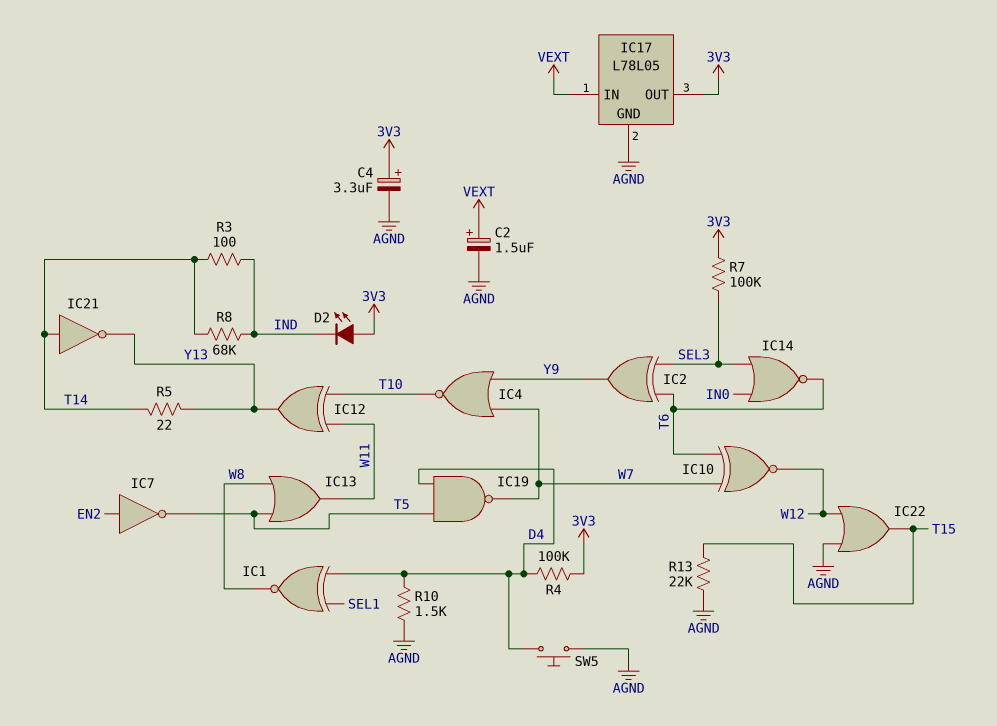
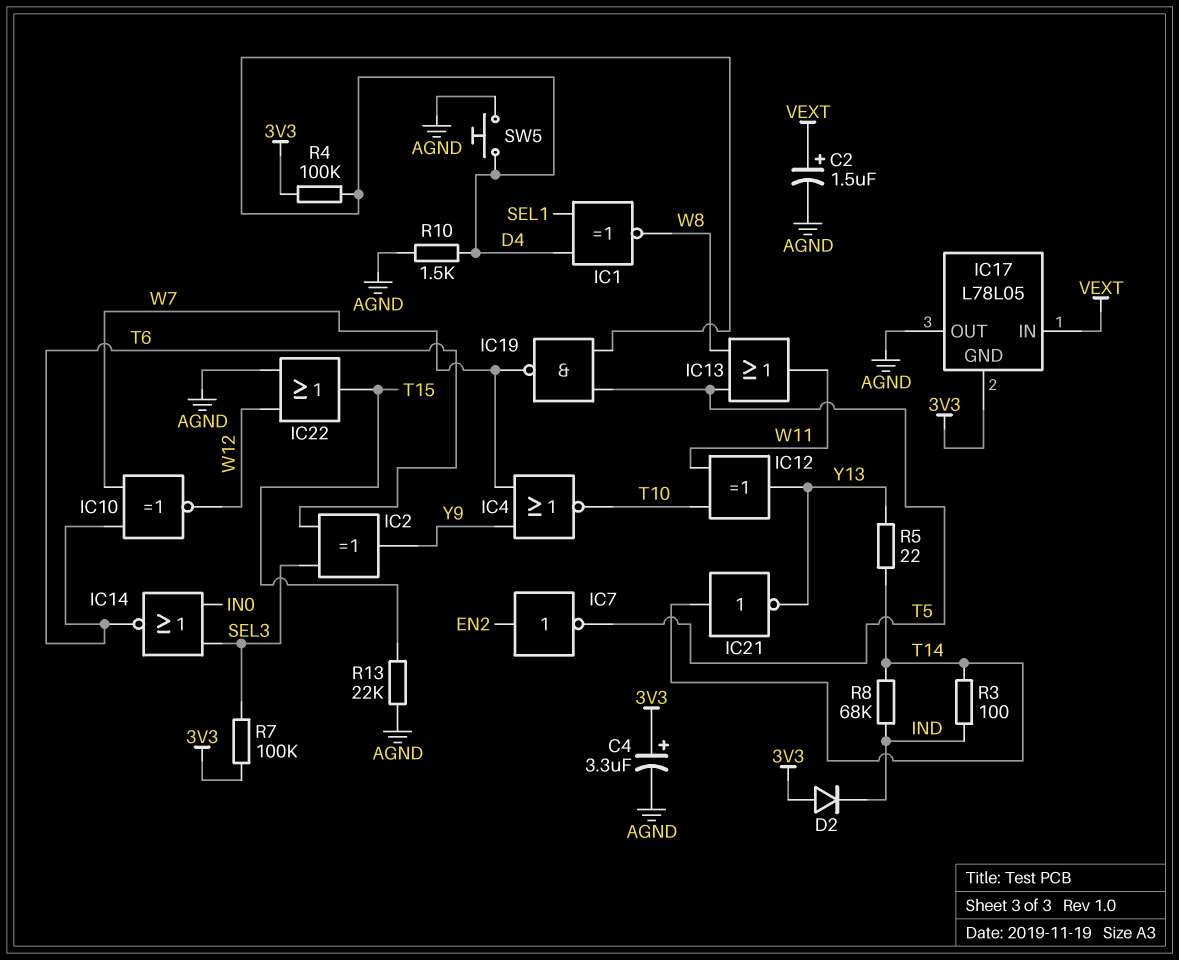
D2: LED (A 3V3, K IND) -> diode (A 3V3, K IND)
IC17 pin GND: AGND -> 3V3
IC17 pin OUT: 3V3 -> AGND

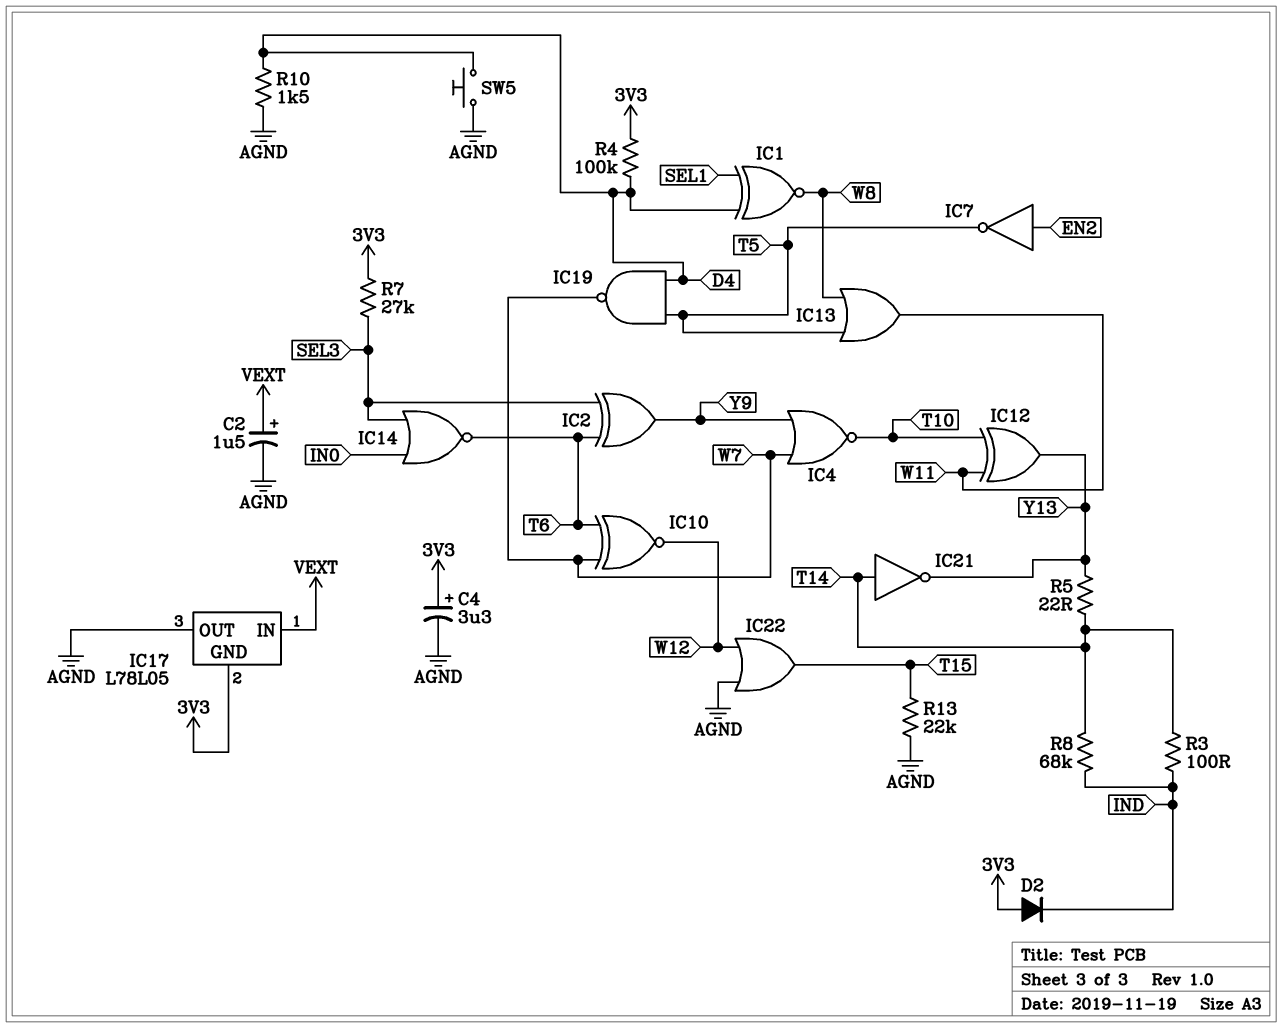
R7: 100k (3V3, SEL3) -> 27k (3V3, SEL3)

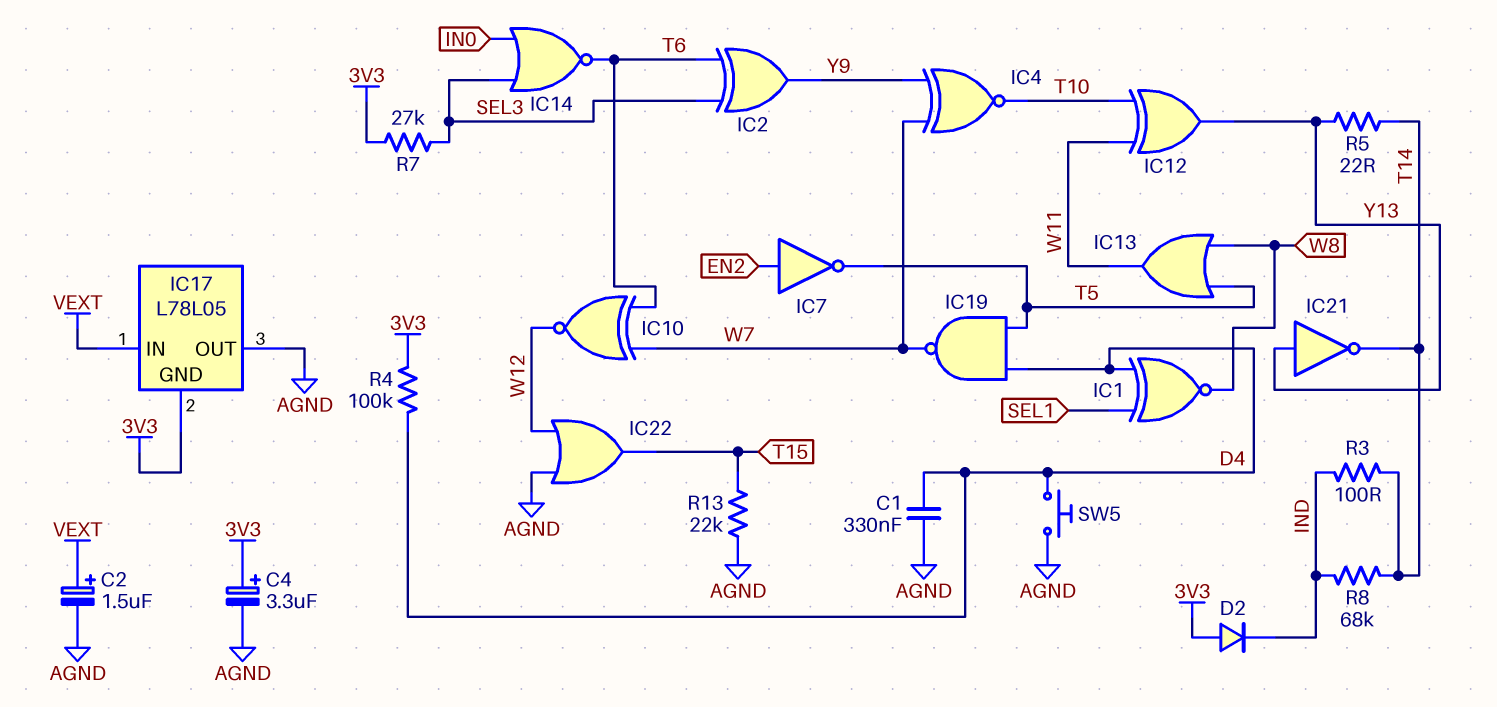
C1: none -> 330nF (AGND, D4)
IC4: NOR (in W7, in Y9, out T10) -> XNOR (in W7, in Y9, out T10)
IC21: NOT (in T14, out Y13) -> NOT (in Y13, out T14)
R10: 1.5k (AGND, D4) -> none

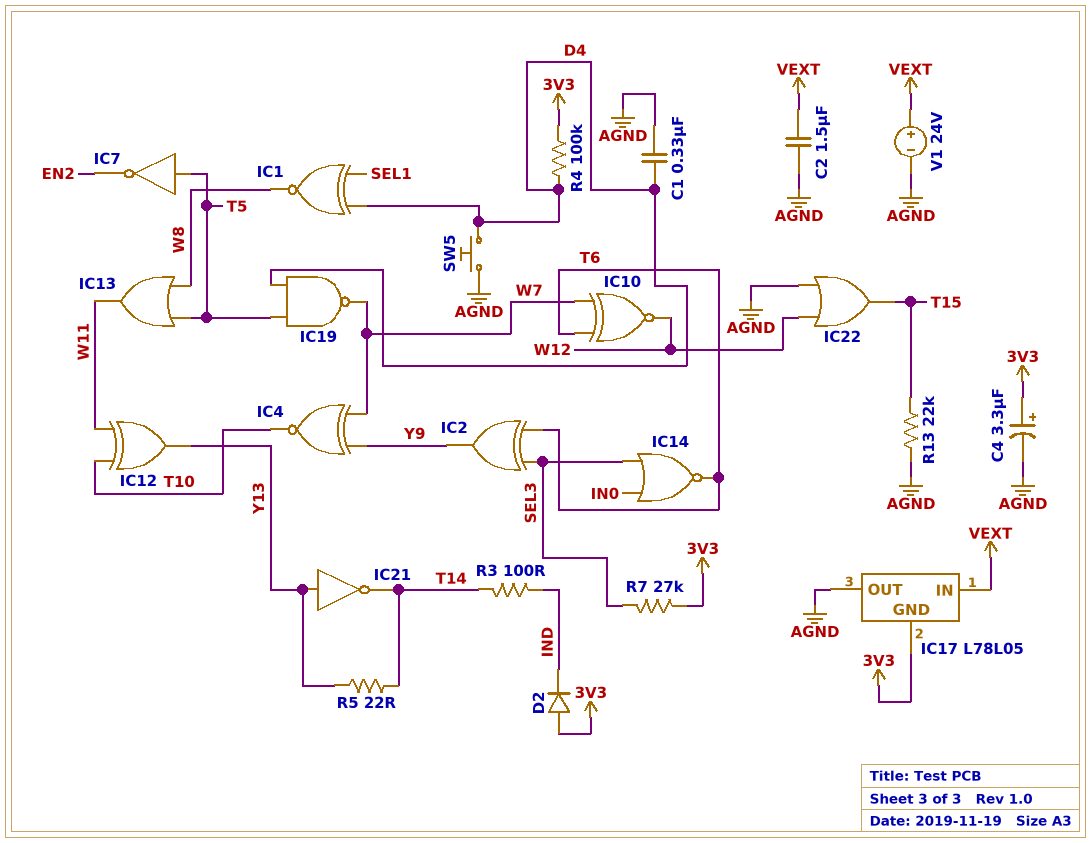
C2: 1.5uF (plus VEXT, minus AGND) -> 1.5uF (AGND, VEXT)
IC7: NOT (in EN2, out T5) -> NOT (in T5, out EN2)
R8: 68k (IND, T14) -> none
V1: none -> 24V (plus VEXT, minus AGND)

